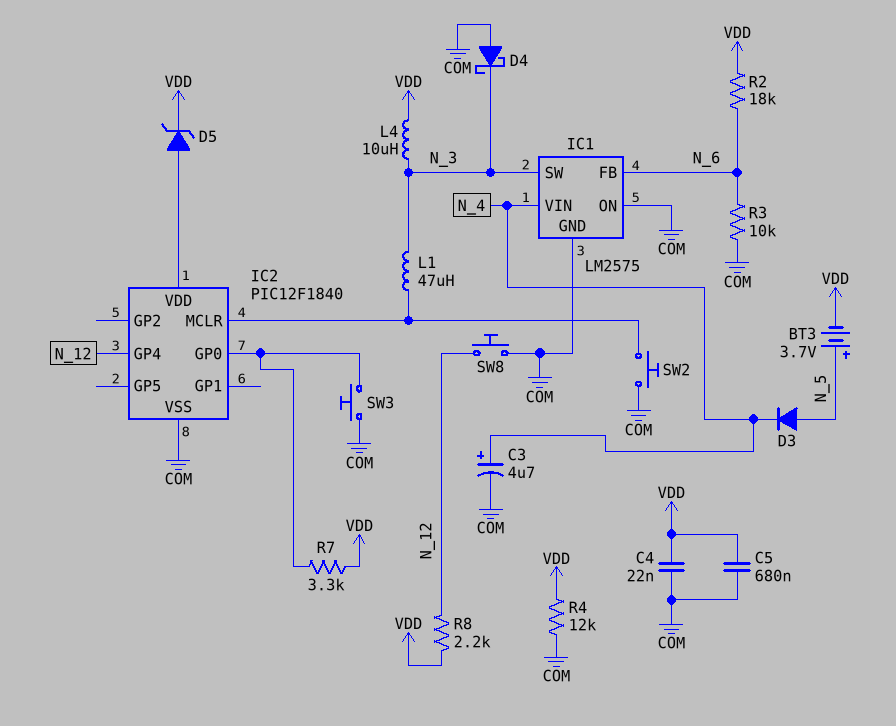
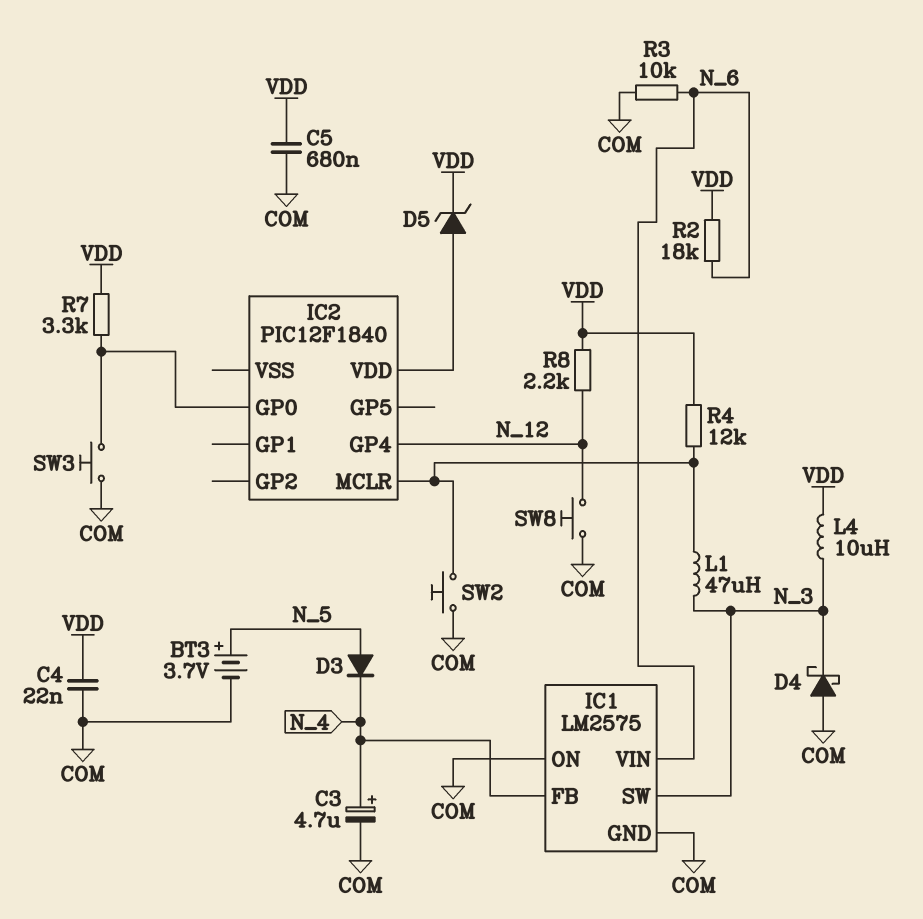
BT3: 3.7V (plus N_5, minus VDD) -> 3.7V (plus N_5, minus COM)
IC1 pin FB: N_6 -> N_4
IC1 pin VIN: N_4 -> N_6
IC2 pin VSS: COM -> none
R4: 12k (COM, VDD) -> 12k (IC2/MCLR, VDD)

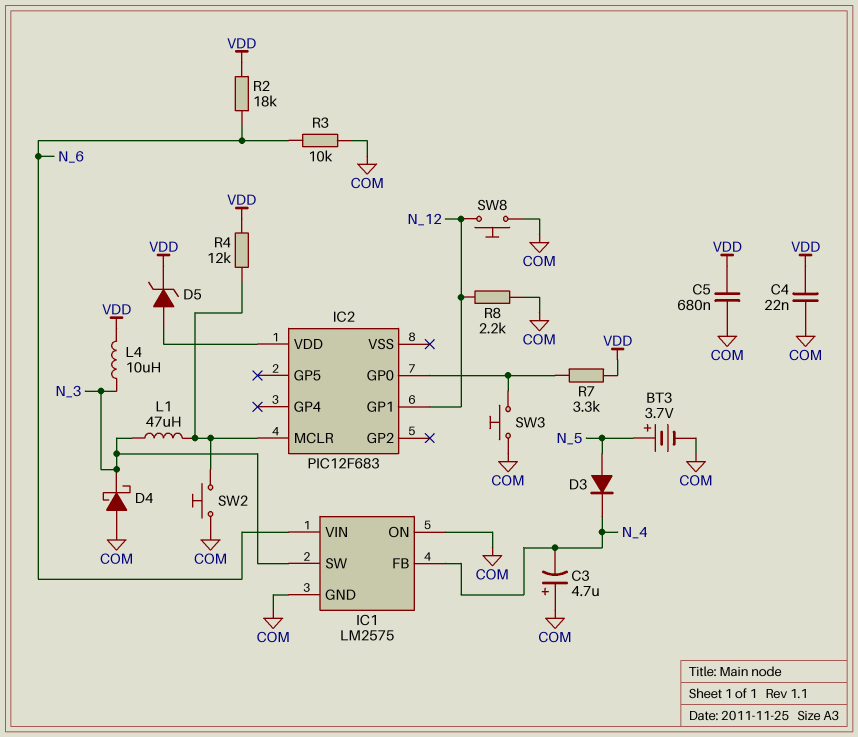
C3: 4.7uF (plus N_4, minus COM) -> 4.7uF (plus COM, minus N_4)
IC2: PIC12F1840 -> PIC12F683
IC2 pin GP1: none -> N_12
IC2 pin GP4: N_12 -> none
R8: 2.2k (N_12, VDD) -> 2.2k (COM, N_12)

